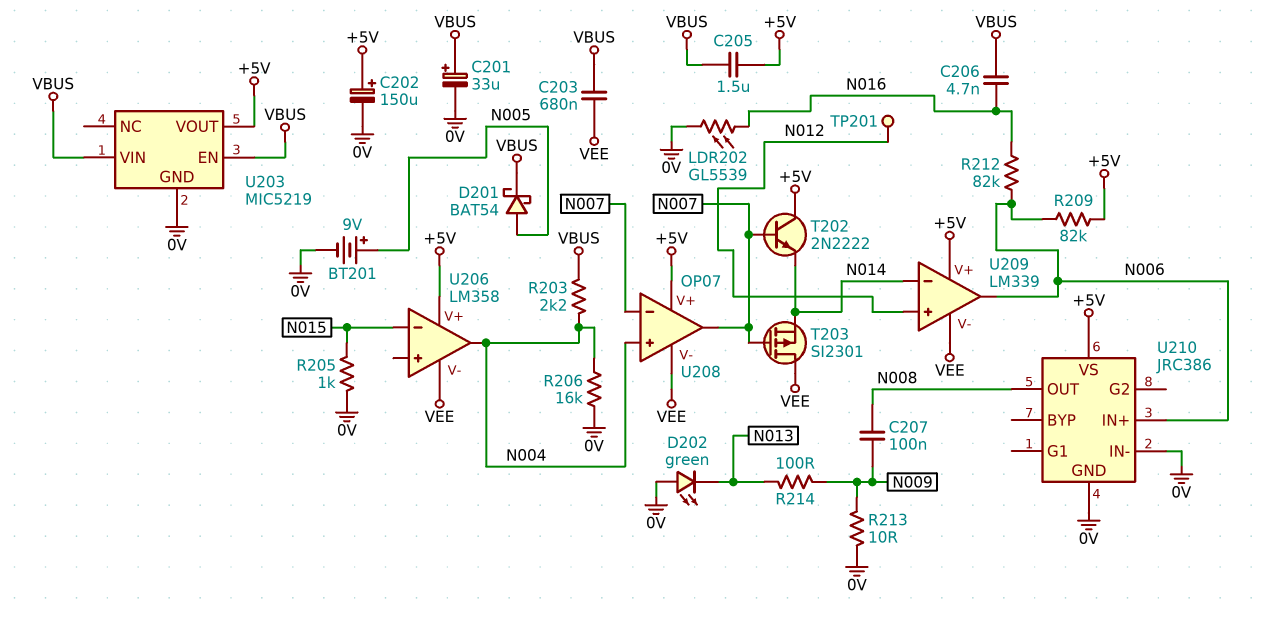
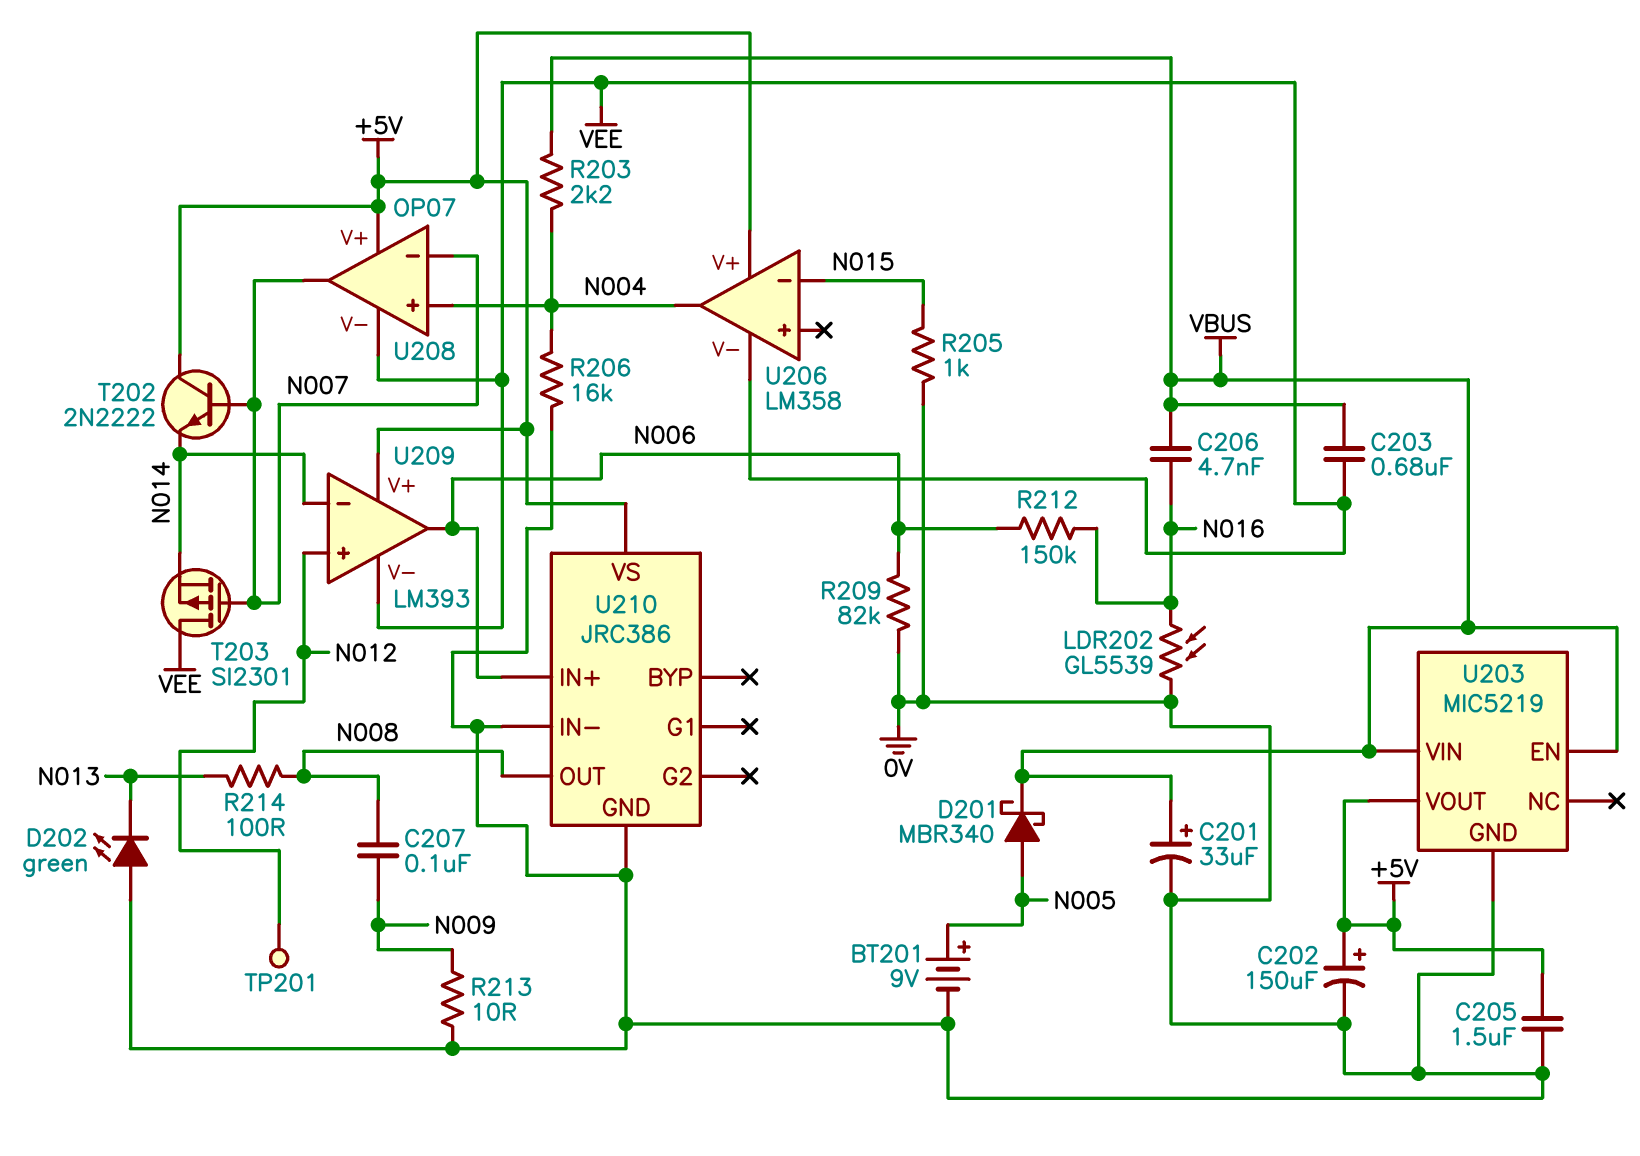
C205: 1.5uF (+5V, VBUS) -> 1.5uF (+5V, 0V)
D201: schottky BAT54 (A N005, K VBUS) -> schottky MBR340 (A N005, K VBUS)
R209: 82k (+5V, N006) -> 82k (0V, N006)
R212: 82k (N006, N016) -> 150k (N006, N016)
R214: 100 (N009, N013) -> 100 (N008, N013)
U209: LM339 -> LM393

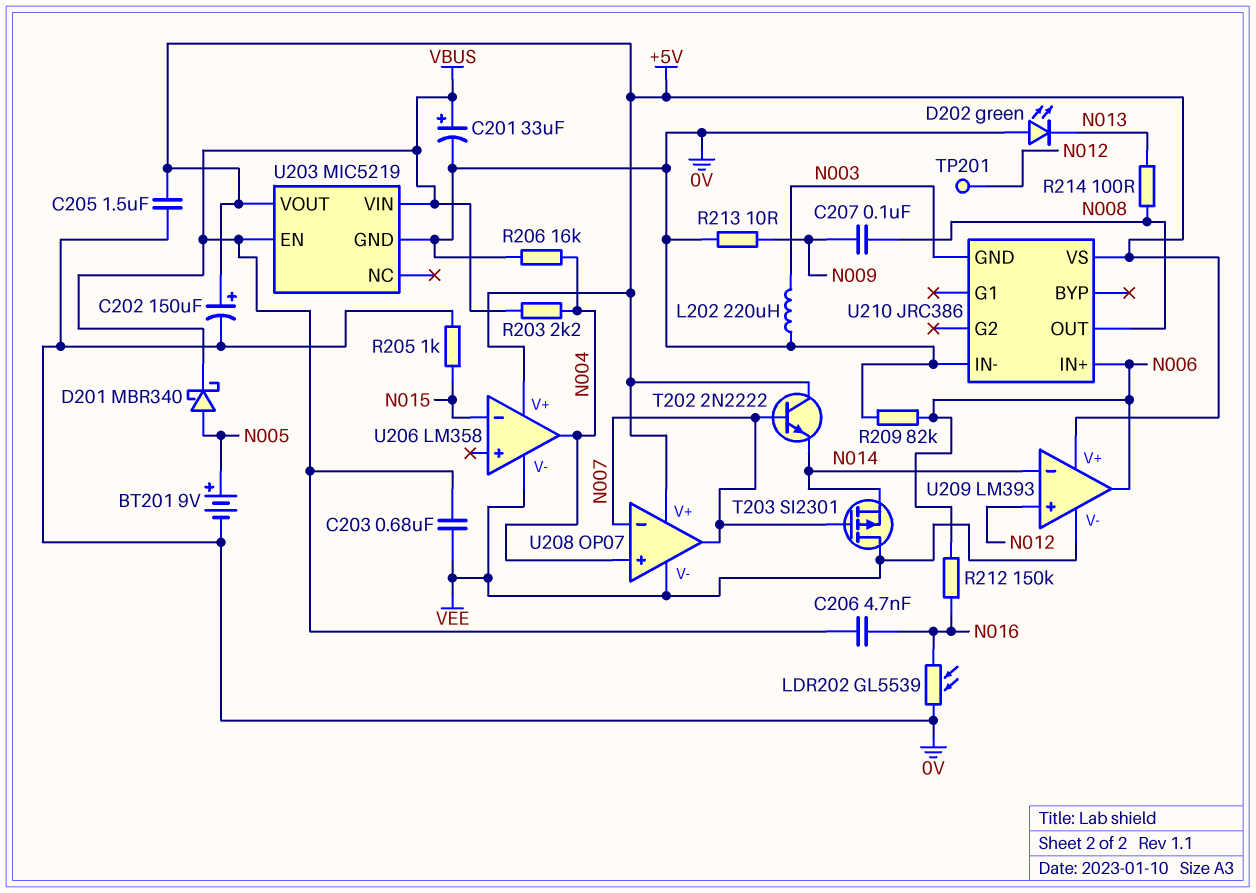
L202: none -> 220uH (0V, N003)
U210 pin GND: 0V -> N003

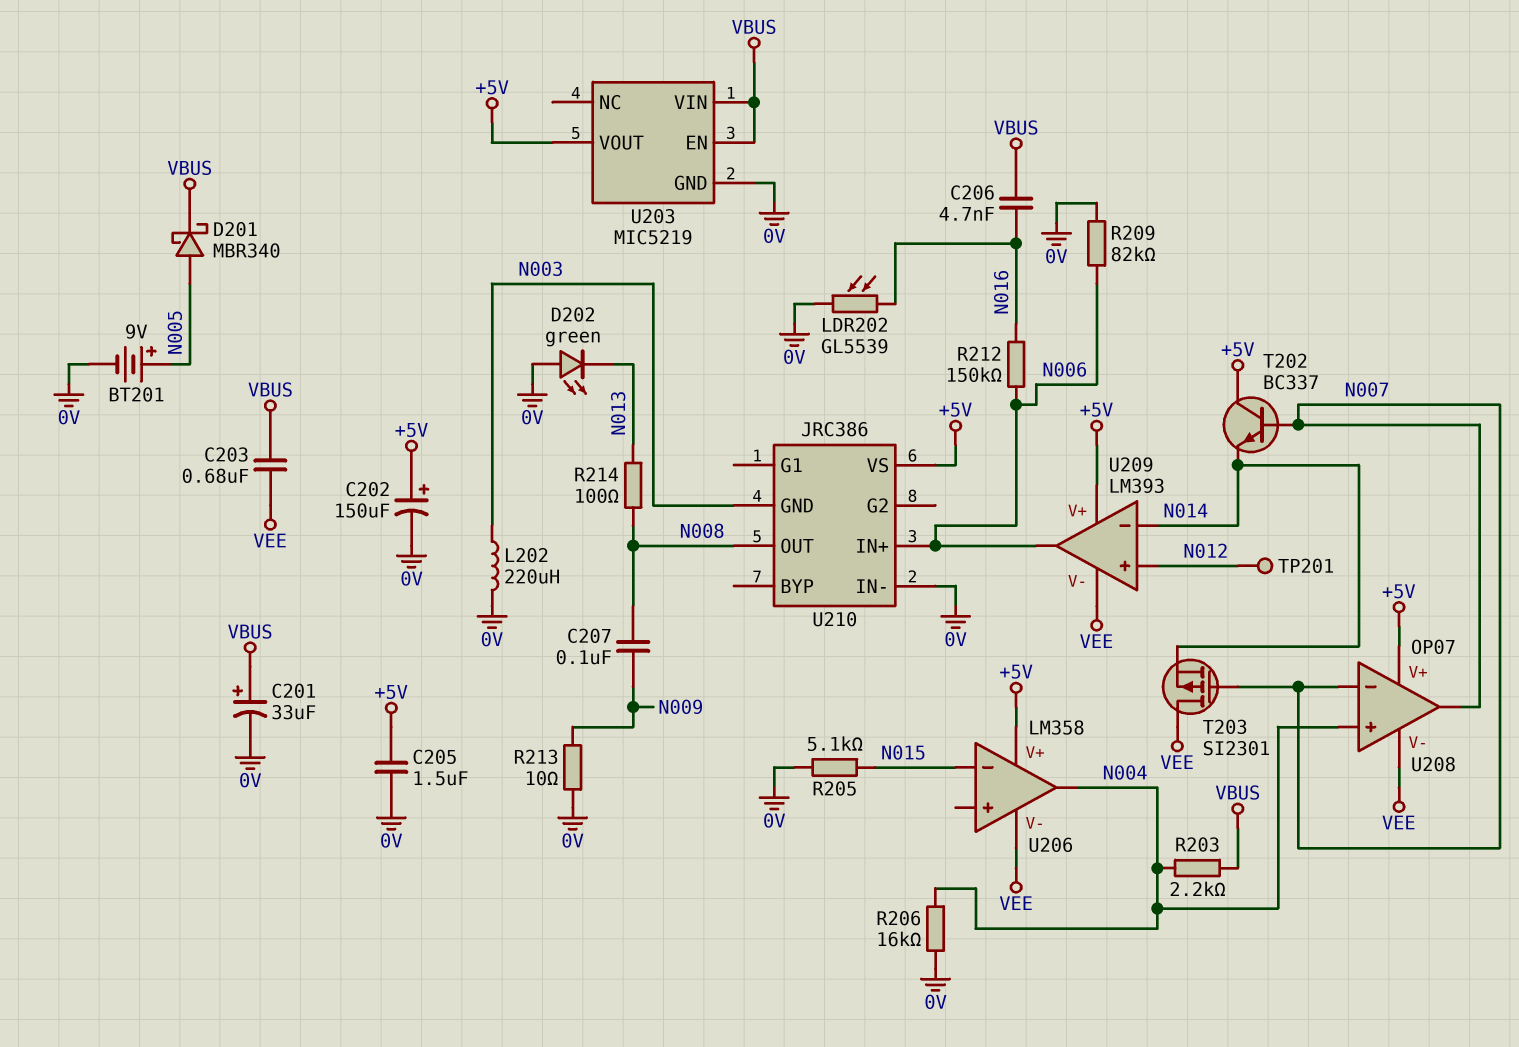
R205: 1k (0V, N015) -> 5.1k (0V, N015)
T202: NPN 2N2222 (B N007, C +5V, E N014) -> NPN BC337 (B N007, C +5V, E N014)

